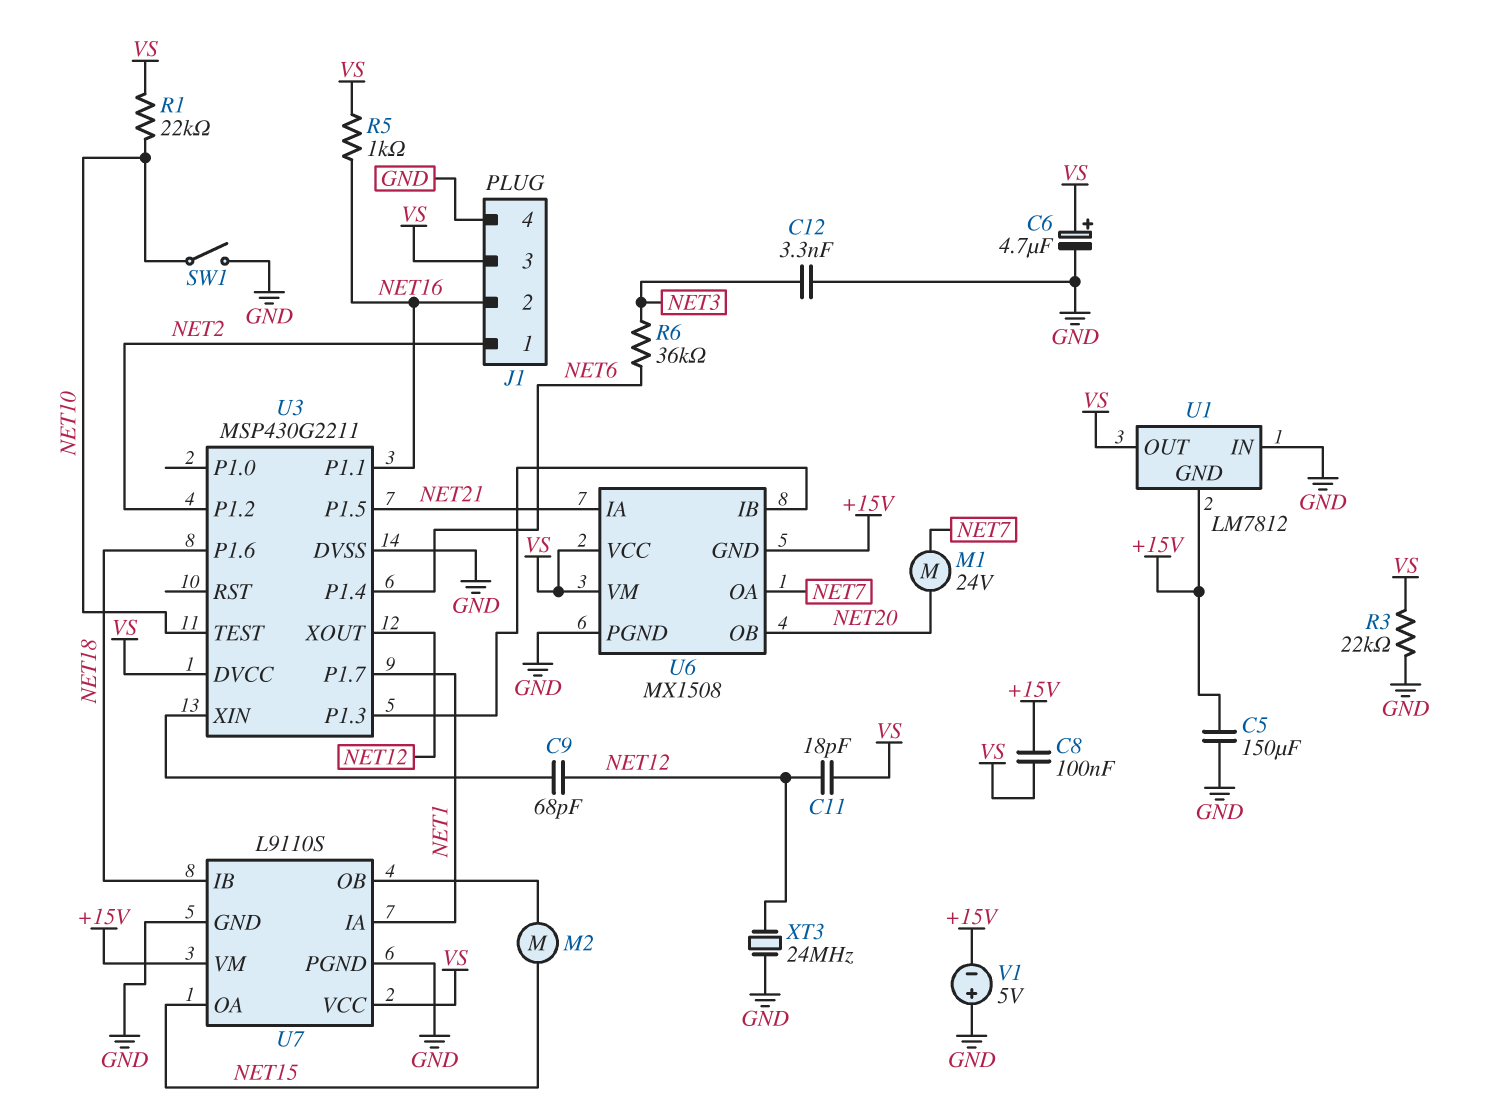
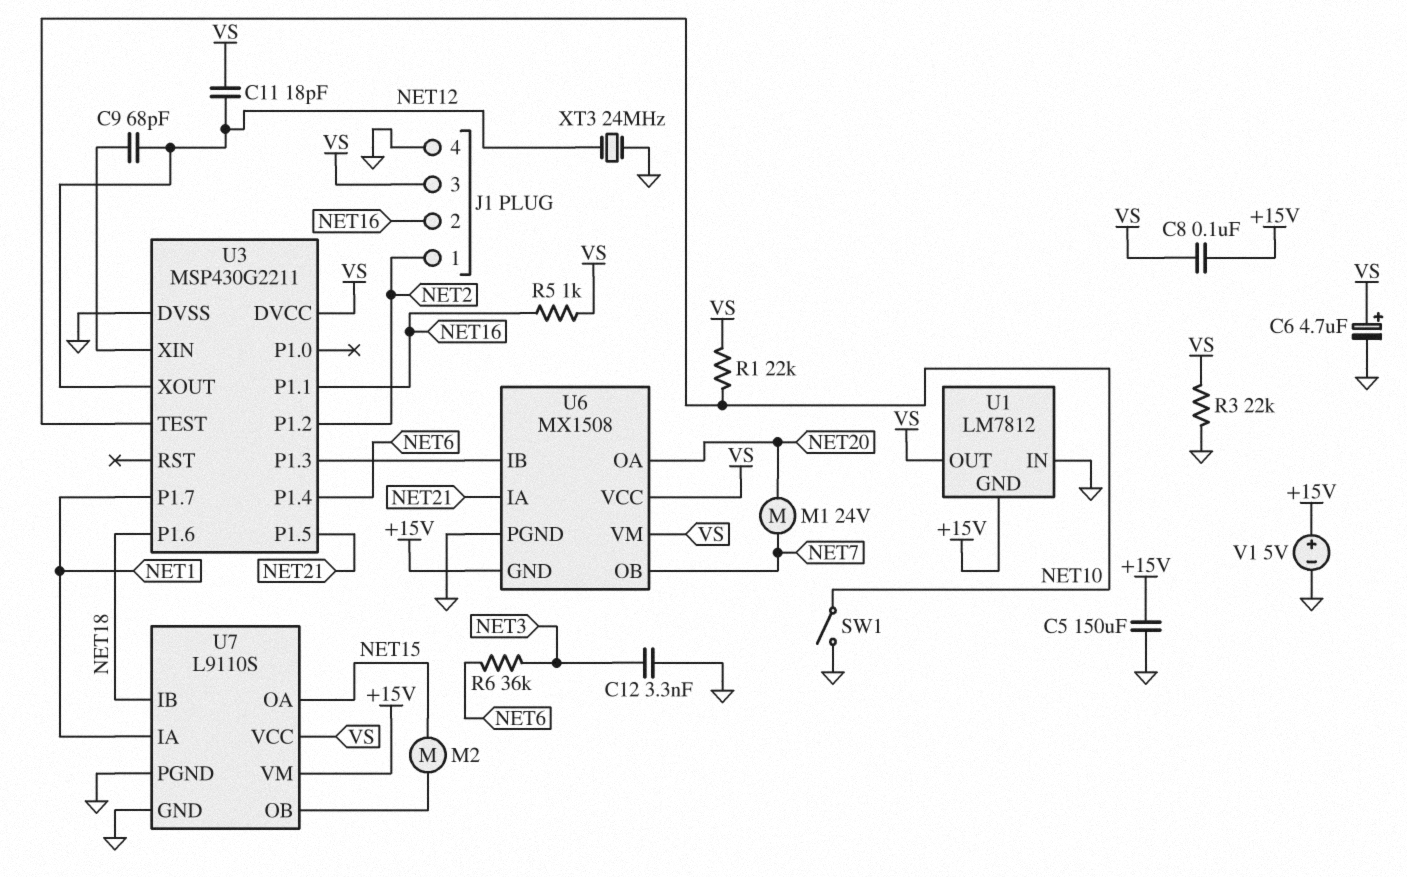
U6 pin OA: NET7 -> NET20
U6 pin OB: NET20 -> NET7
V1: 5V (plus GND, minus +15V) -> 5V (plus +15V, minus GND)

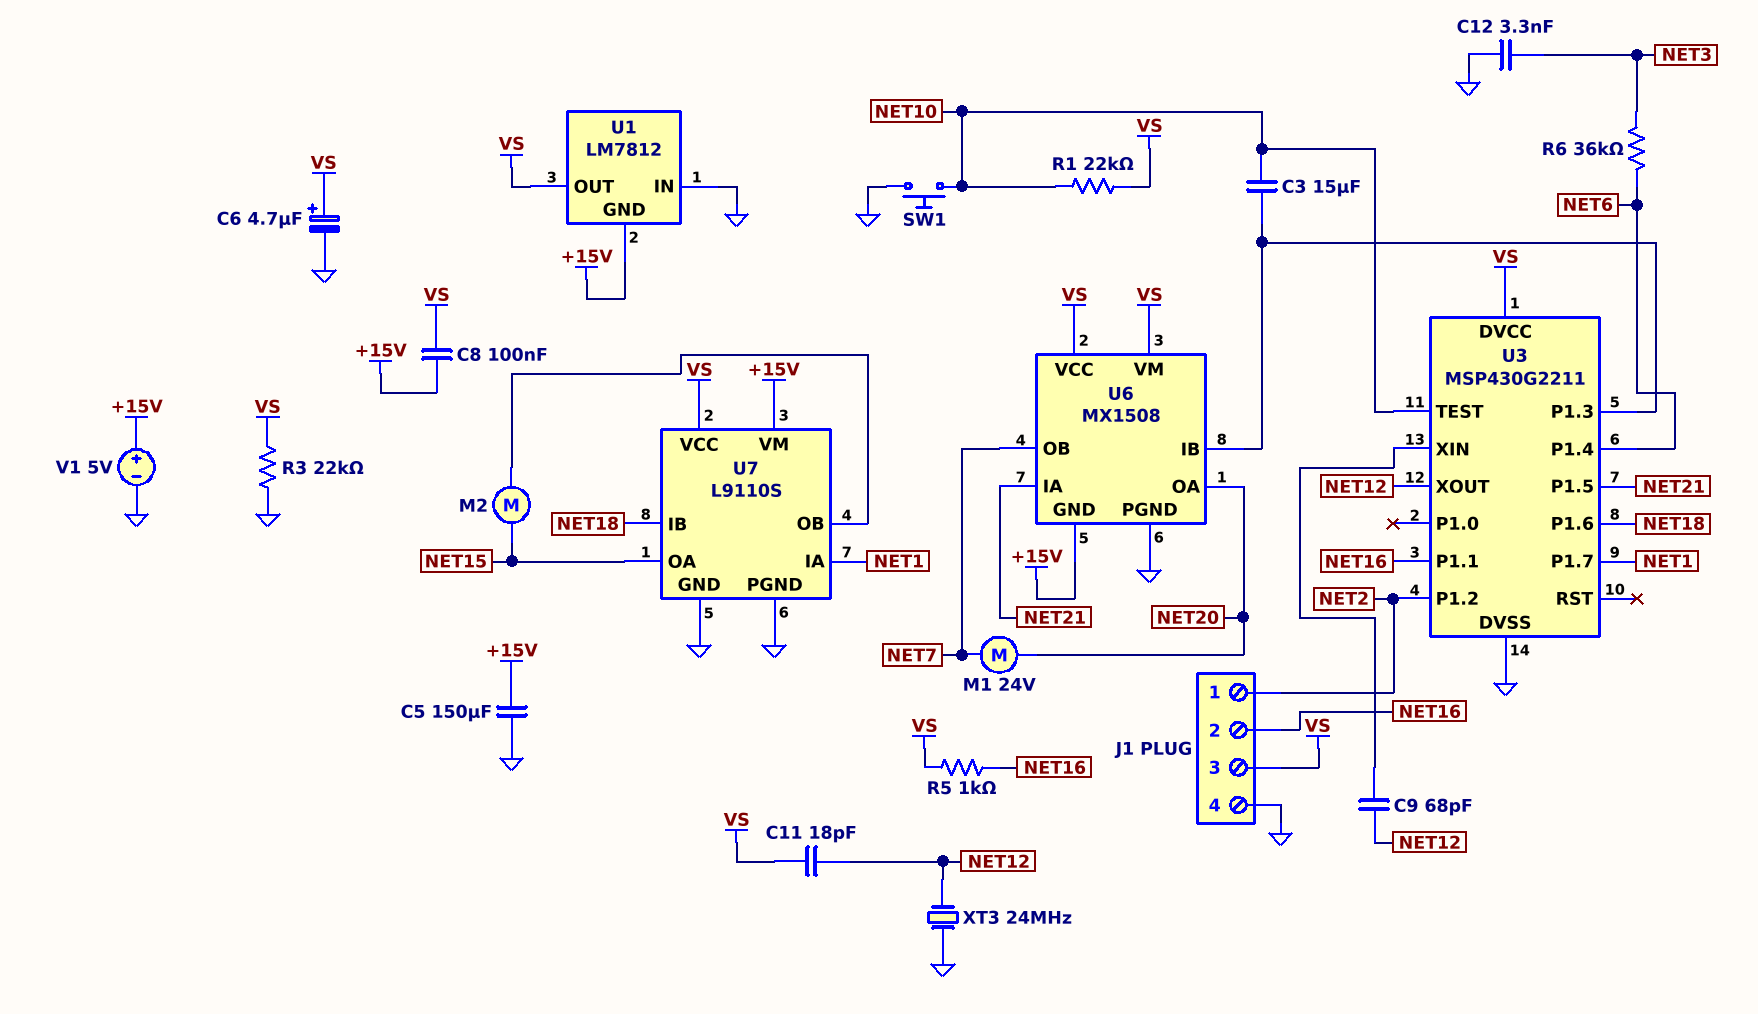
C3: none -> 15uF (NET10, U3/P1.3)
SW1: switch (GND, NET10) -> button (GND, NET10)

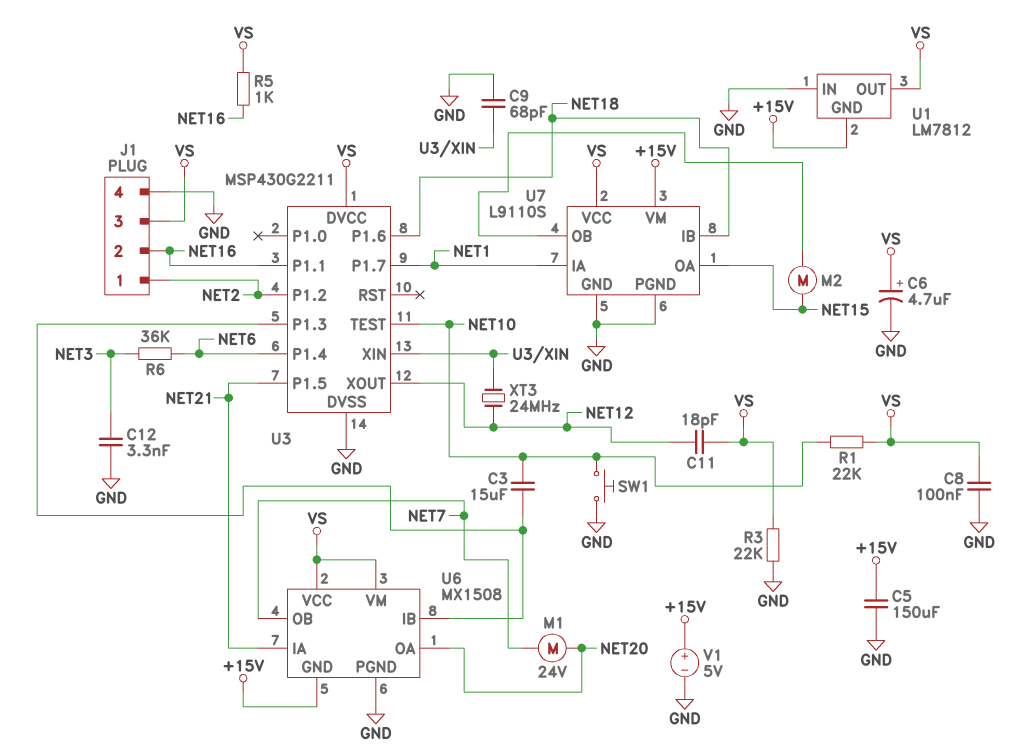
C8: 100nF (+15V, VS) -> 100nF (GND, VS)
C9: 68pF (NET12, U3/XIN) -> 68pF (GND, U3/XIN)
XT3: 24MHz (GND, NET12) -> 24MHz (NET12, U3/XIN)

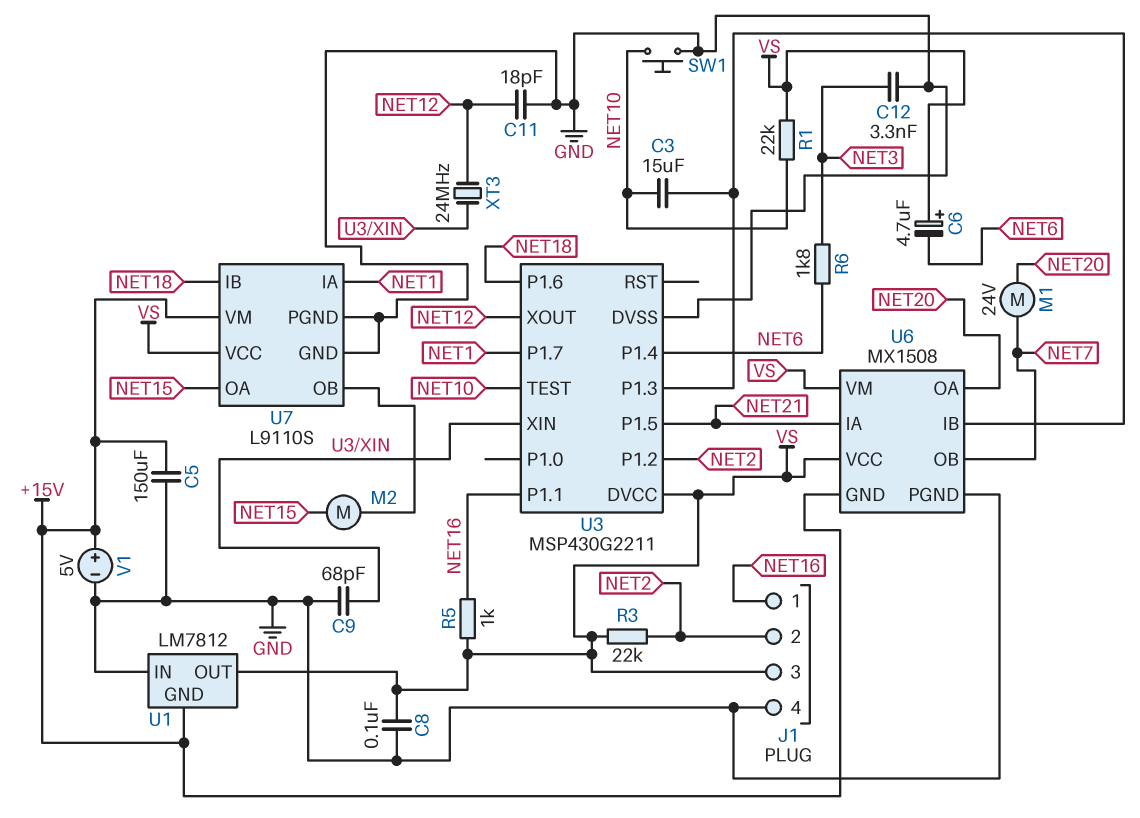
C6: 4.7uF (plus VS, minus GND) -> 4.7uF (plus VS, minus NET6)
C11: 18pF (NET12, VS) -> 18pF (GND, NET12)
J1 pin 1: NET2 -> NET16
J1 pin 2: NET16 -> NET2
R3: 22k (GND, VS) -> 22k (NET2, VS)
R6: 36k (NET3, NET6) -> 1.8k (NET3, NET6)

